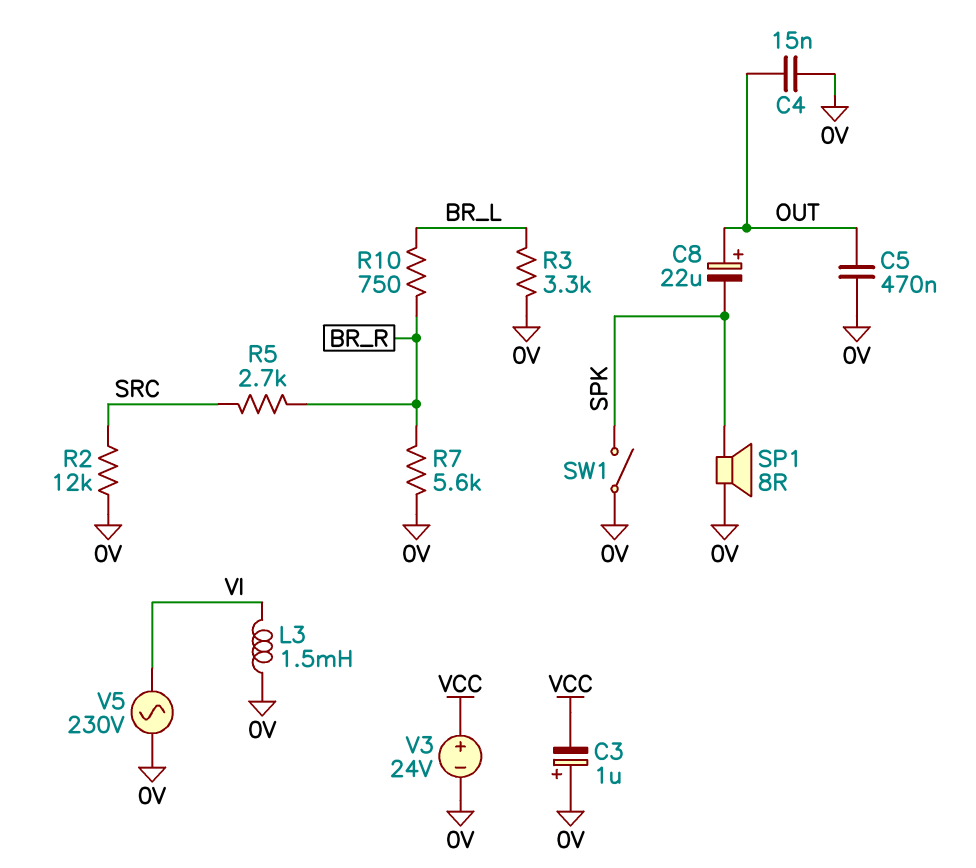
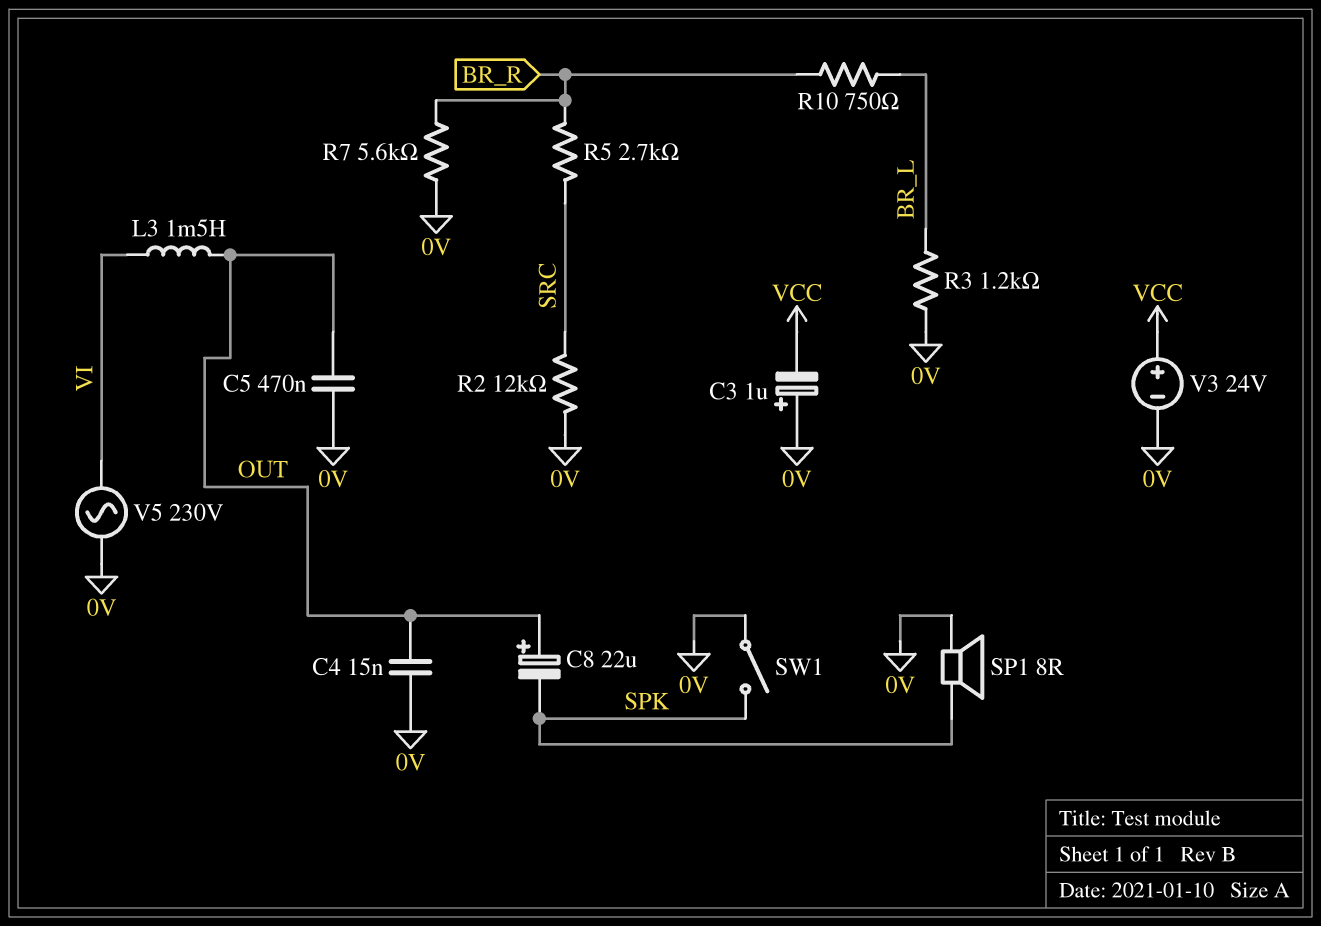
L3: 1.5mH (0V, VI) -> 1.5mH (OUT, VI)
R3: 3.3k (0V, BR_L) -> 1.2k (0V, BR_L)

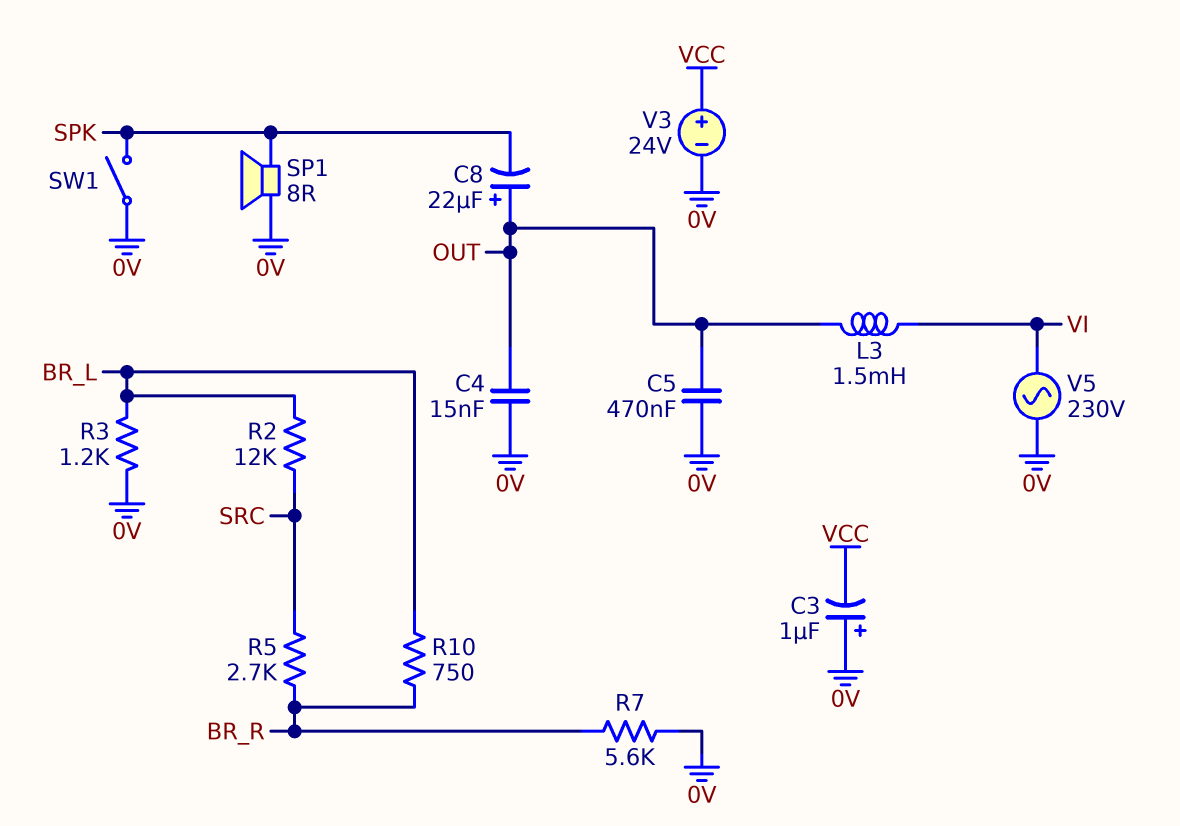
R2: 12k (0V, SRC) -> 12k (BR_L, SRC)

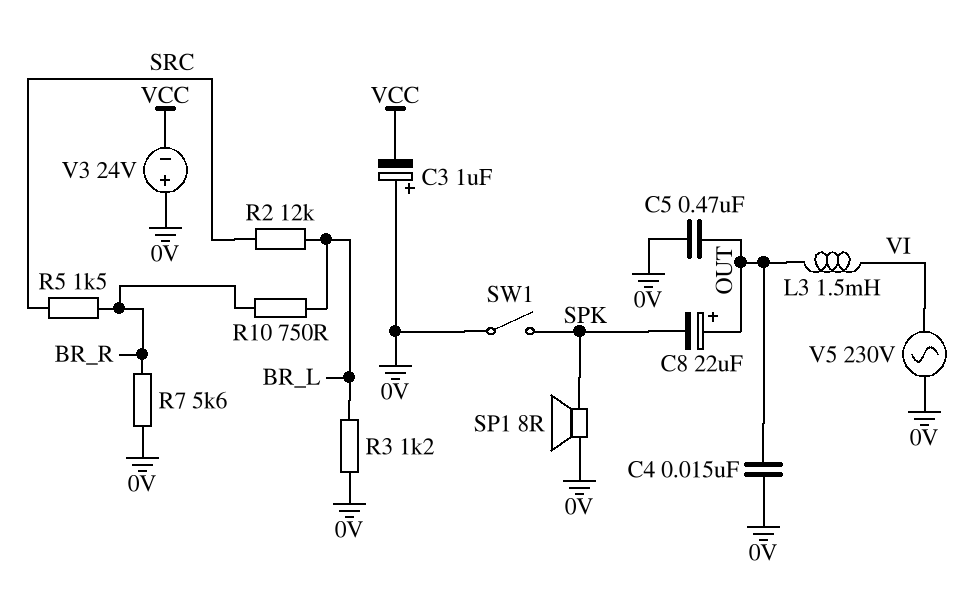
R5: 2.7k (BR_R, SRC) -> 1.5k (BR_R, SRC)
V3: 24V (plus VCC, minus 0V) -> 24V (plus 0V, minus VCC)

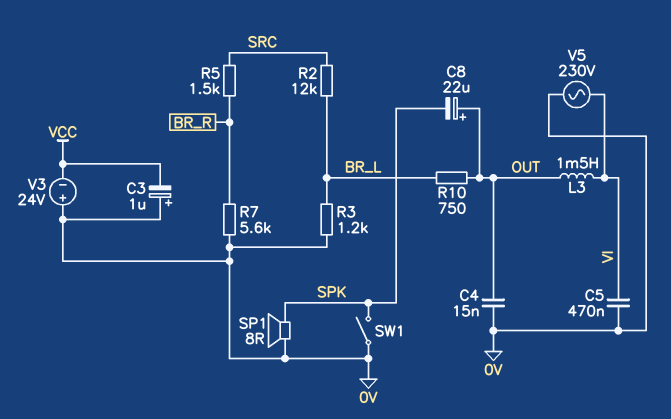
C5: 470nF (0V, OUT) -> 470nF (0V, VI)
R10: 750 (BR_L, BR_R) -> 750 (BR_L, OUT)

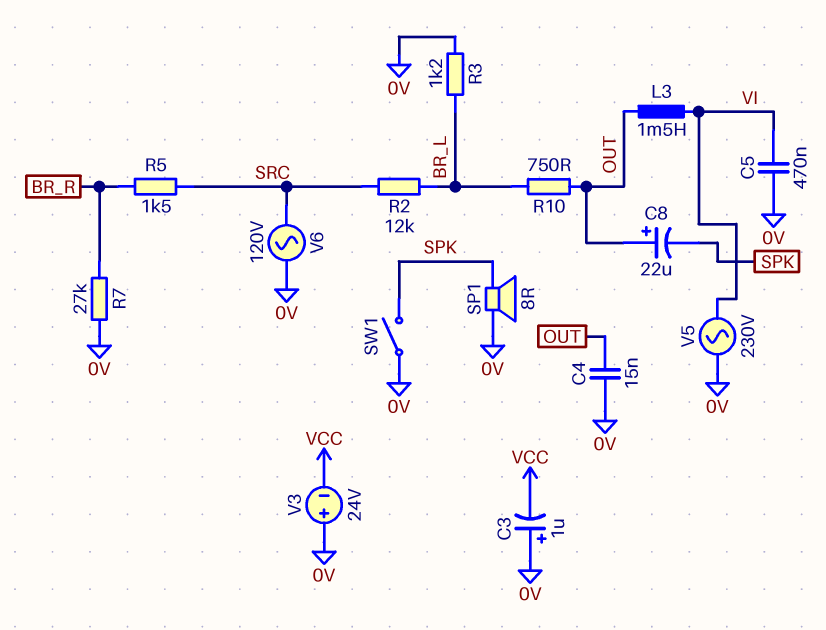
R7: 5.6k (0V, BR_R) -> 27k (0V, BR_R)
V6: none -> AC 120V (0V, SRC)

